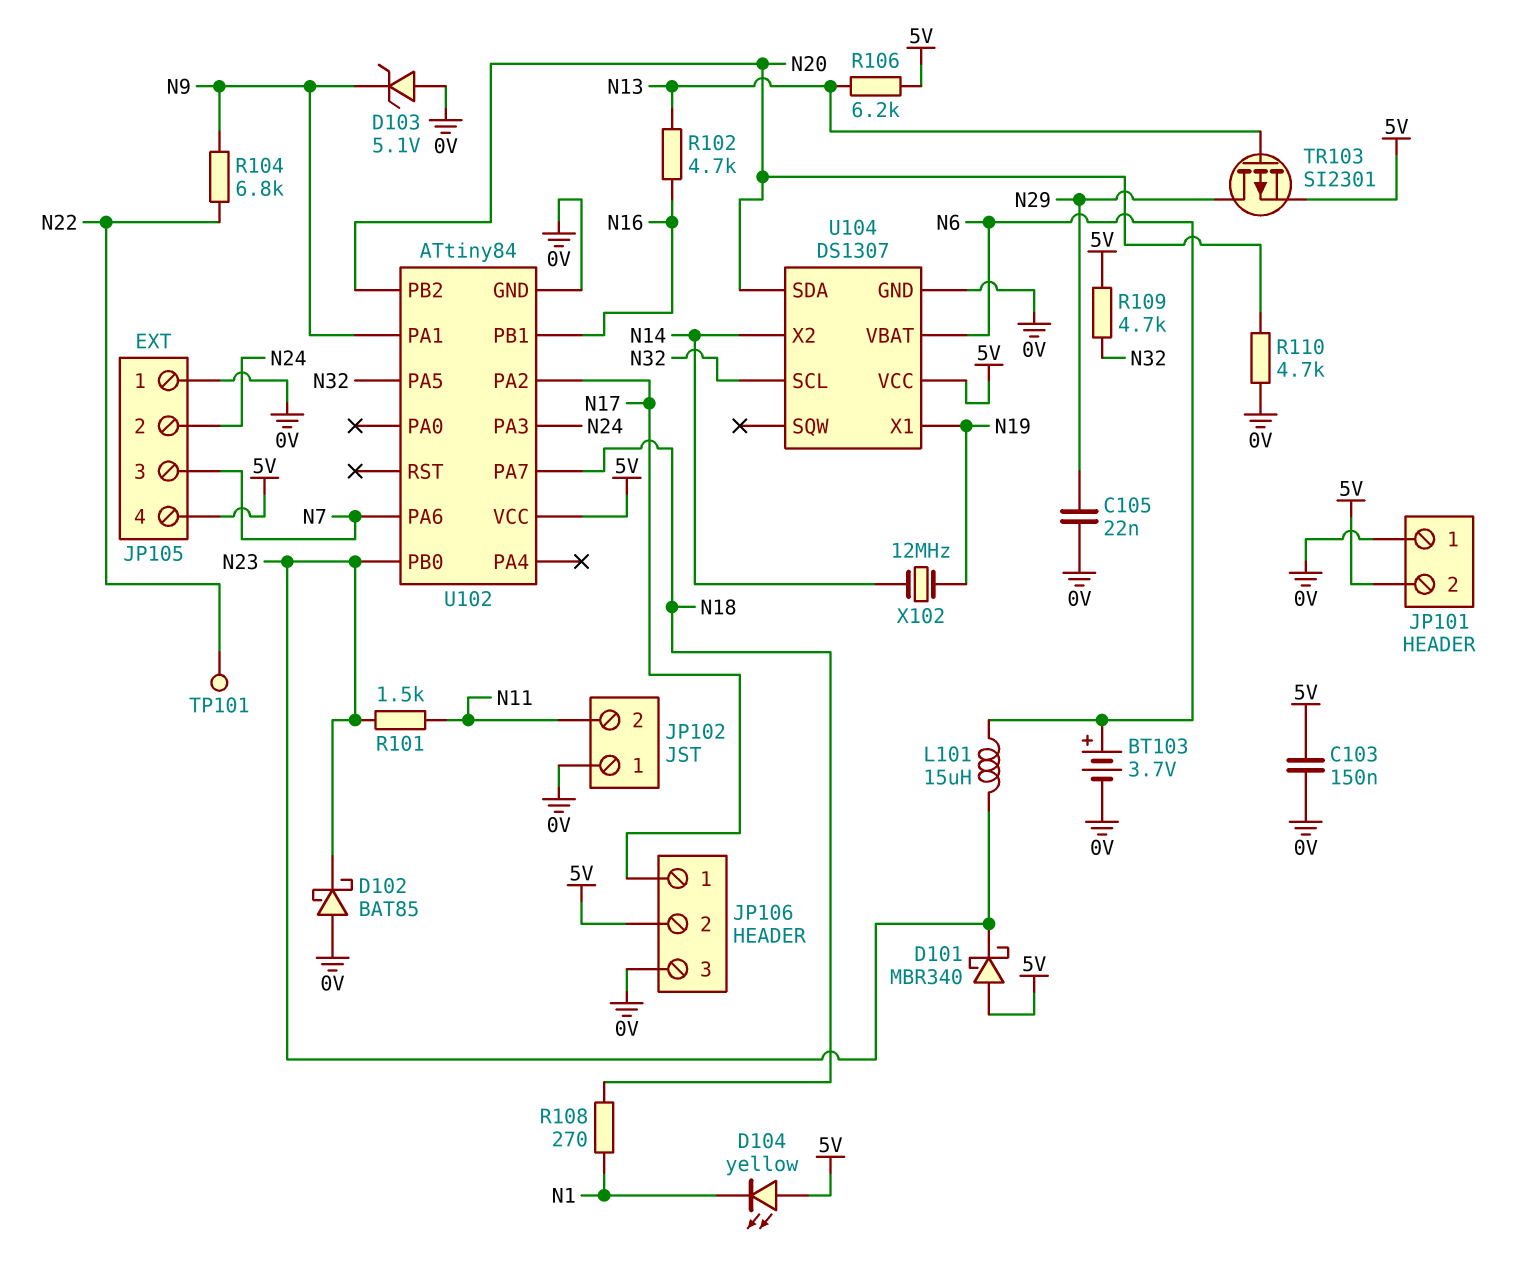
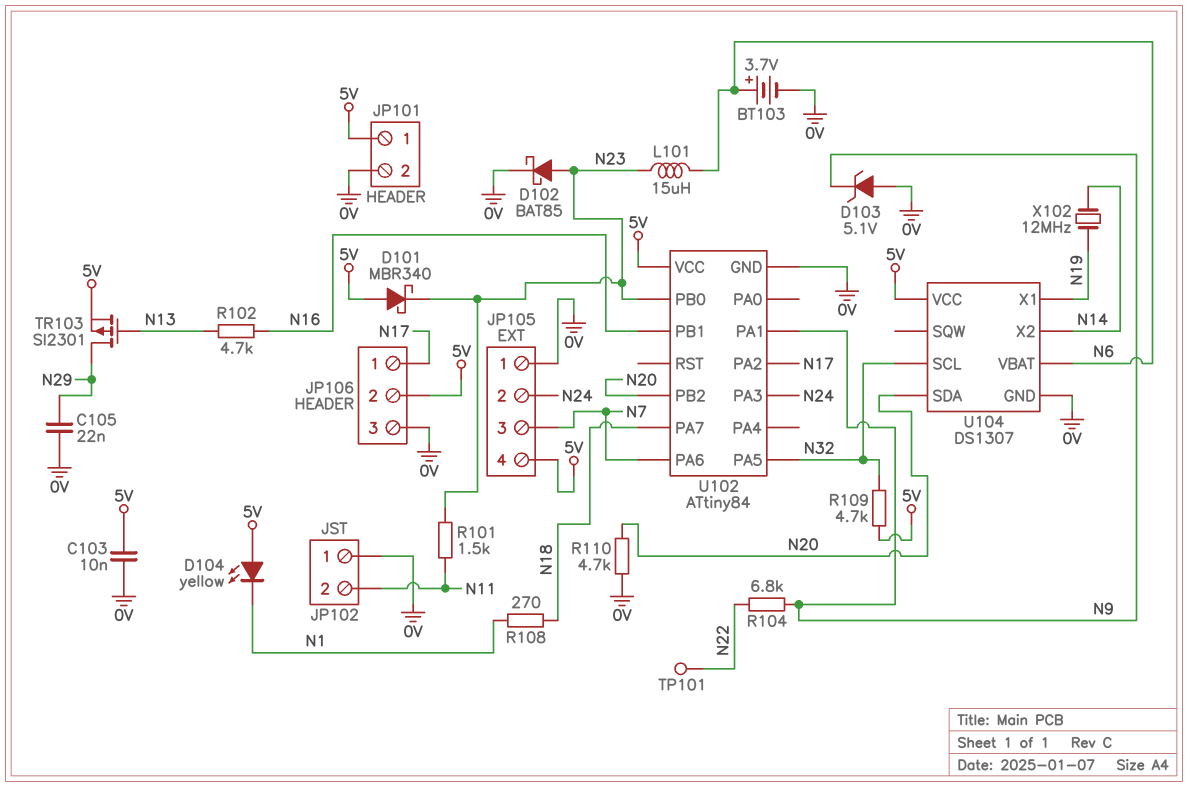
C103: 150nF (0V, 5V) -> 10nF (0V, 5V)
D102: schottky BAT85 (A 0V, K N23) -> schottky BAT85 (A N23, K 0V)
JP101 pin 1: 0V -> 5V
JP101 pin 2: 5V -> 0V
R106: 6.2k (5V, N13) -> none

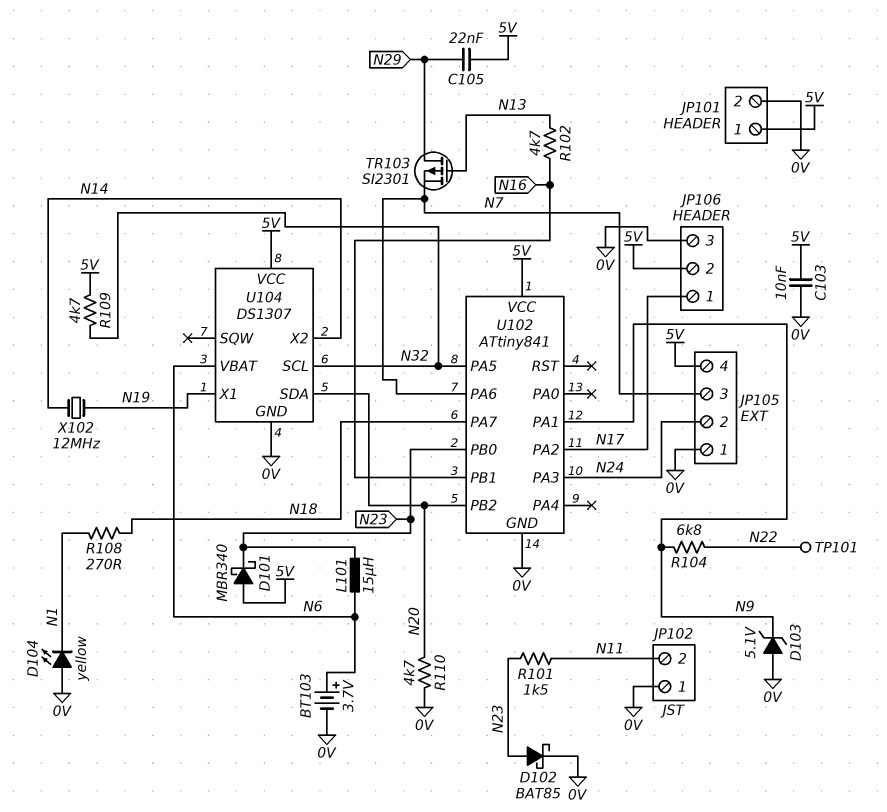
C105: 22nF (0V, N29) -> 22nF (5V, N29)
D104: LED yellow (A 5V, K N1) -> LED yellow (A 0V, K N1)
TR103: PMOS SI2301 (G N13, D N29, S 5V) -> PMOS SI2301 (G N13, D N29, S N7)
U102: ATtiny84 -> ATtiny841

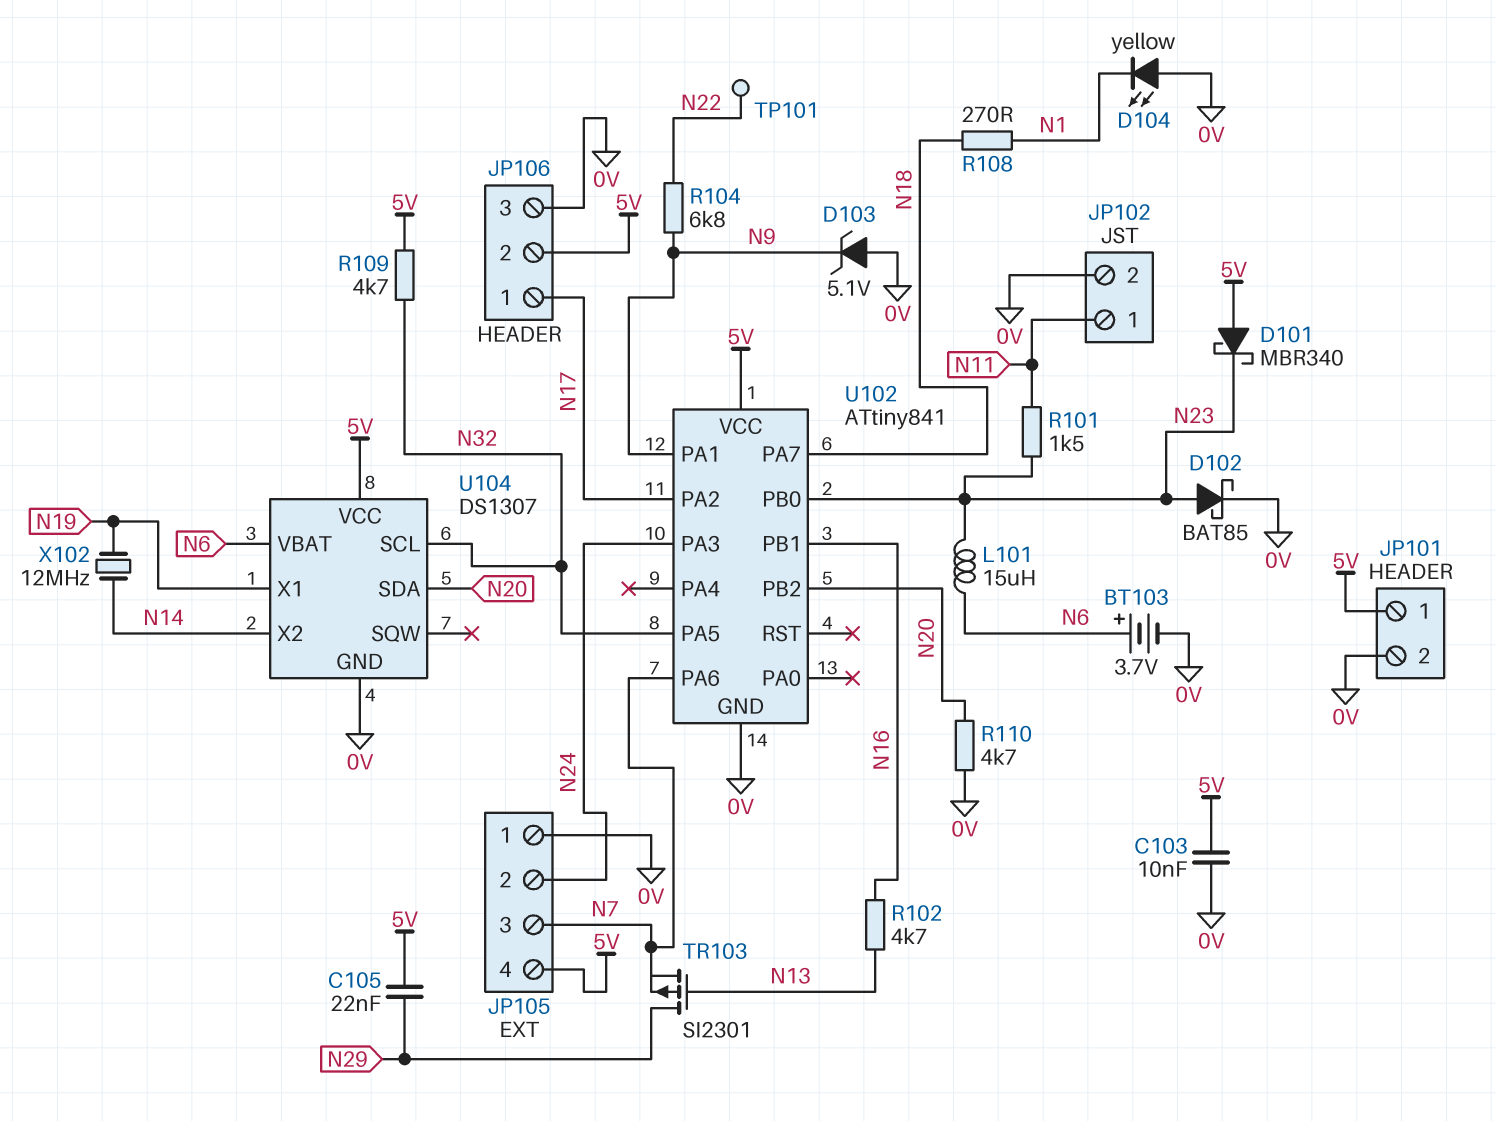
JP102 pin 1: 0V -> N11
JP102 pin 2: N11 -> 0V

